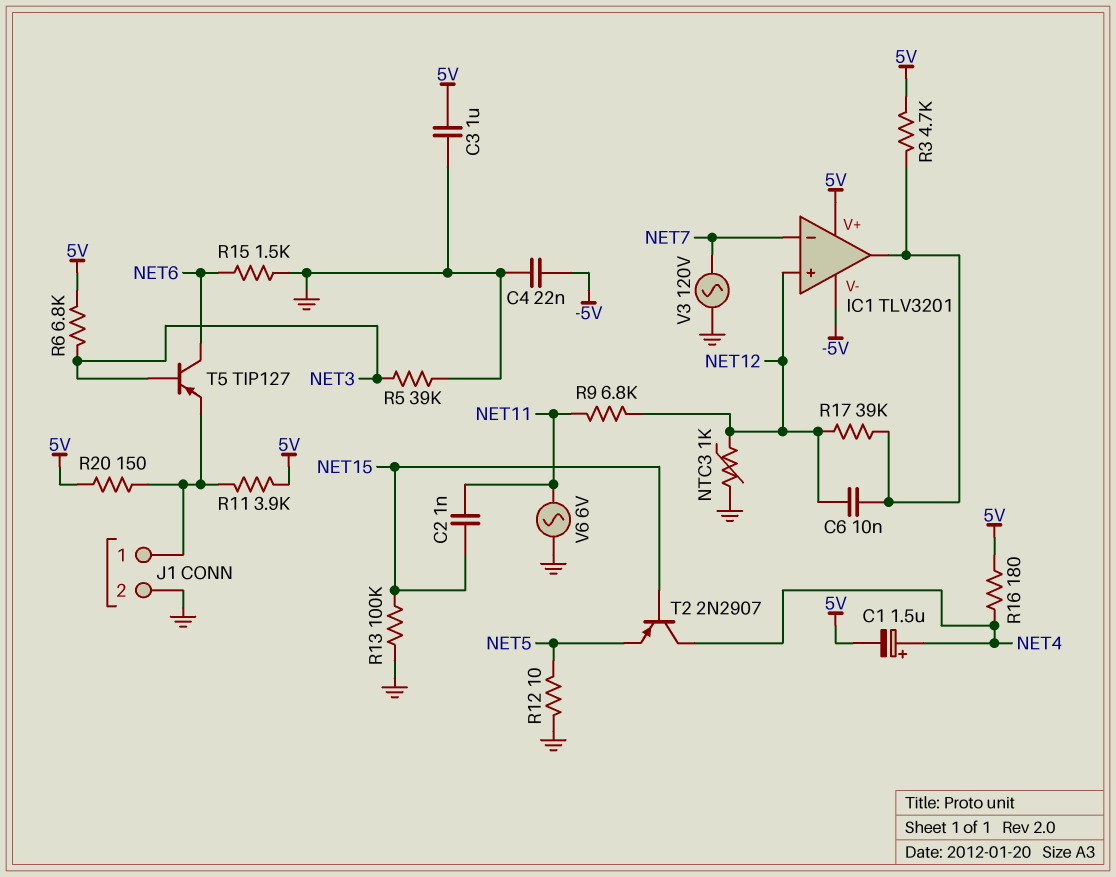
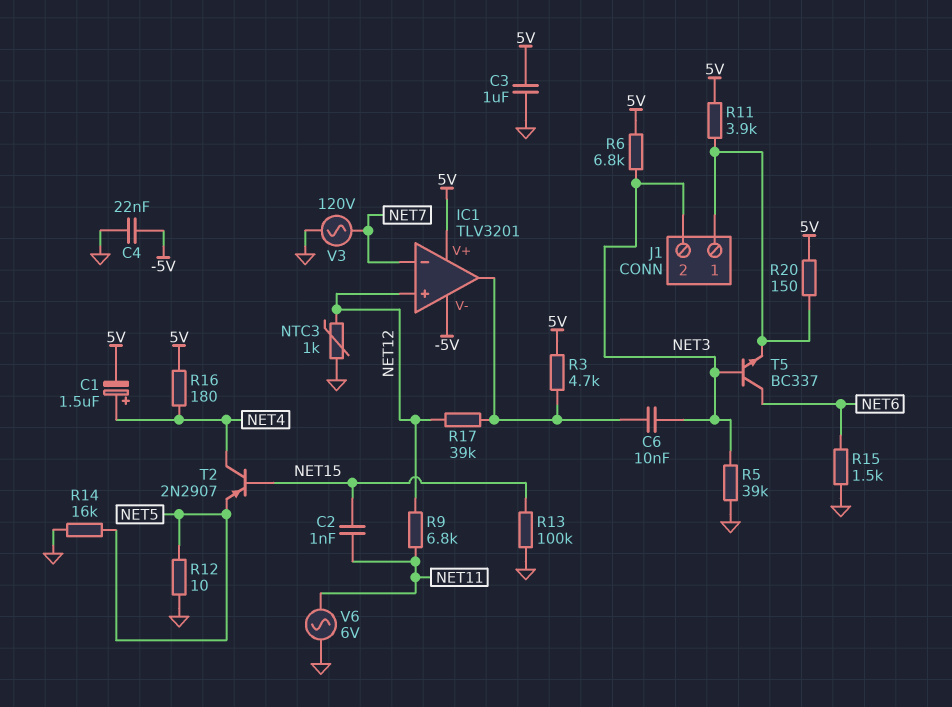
C6: 10nF (IC1/out, NET12) -> 10nF (IC1/out, NET3)
J1 pin 2: GND -> NET3
R14: none -> 16k (GND, NET5)
T5: PNP TIP127 (B NET3, C NET6, E J1/1) -> NPN BC337 (B NET3, C NET6, E J1/1)

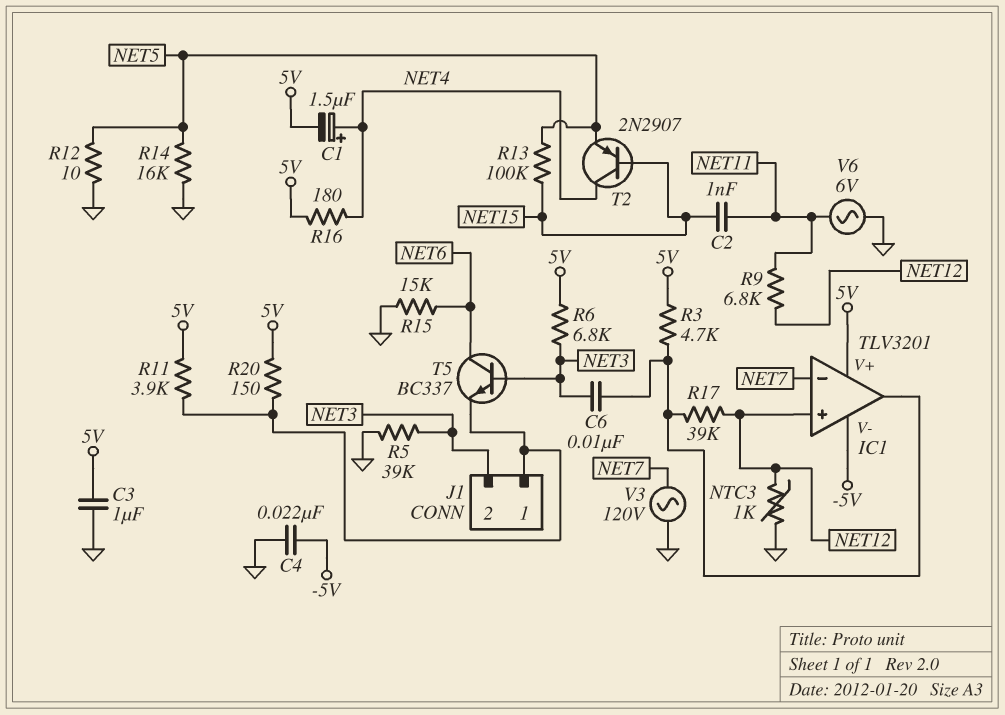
R13: 100k (GND, NET15) -> 100k (NET5, NET15)
R15: 1.5k (GND, NET6) -> 15k (GND, NET6)

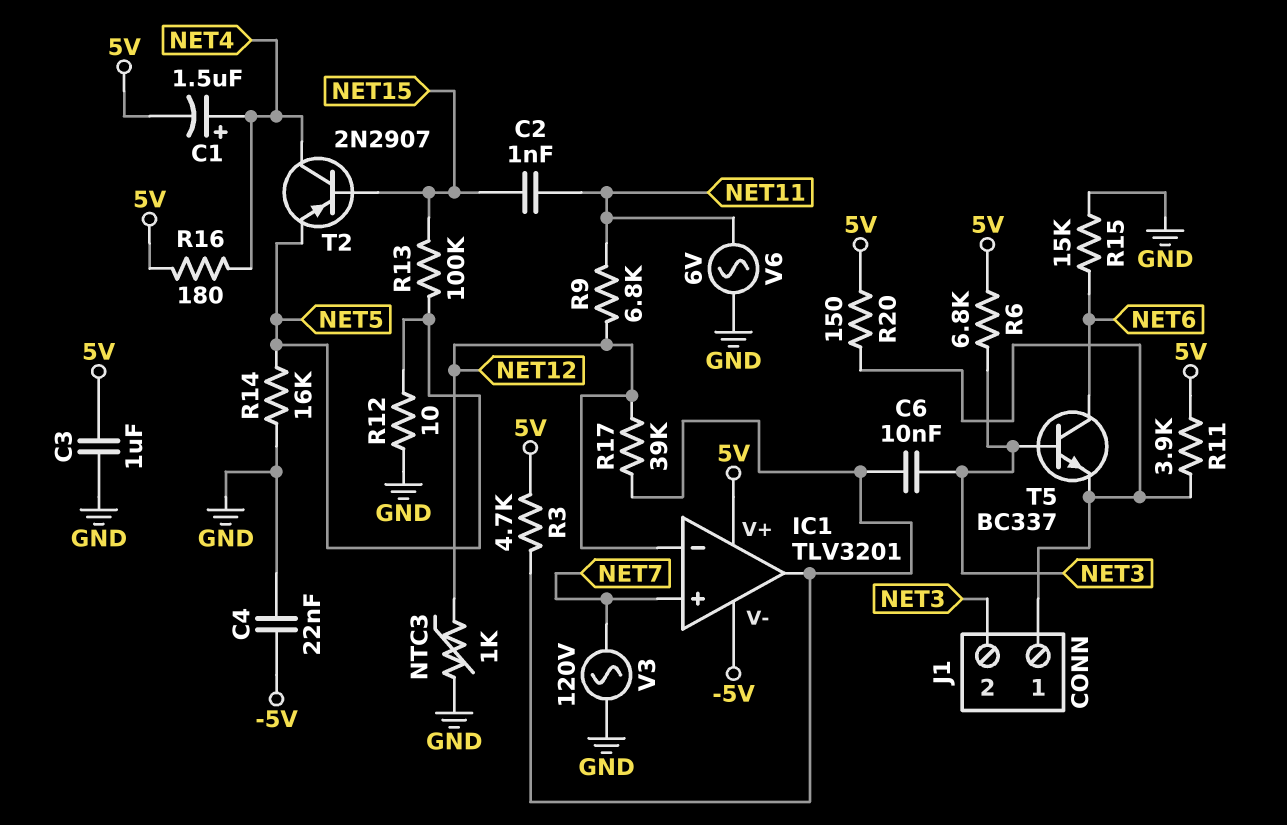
IC1 pin in+: NET12 -> NET7
IC1 pin in-: NET7 -> NET12
R5: 39k (GND, NET3) -> none

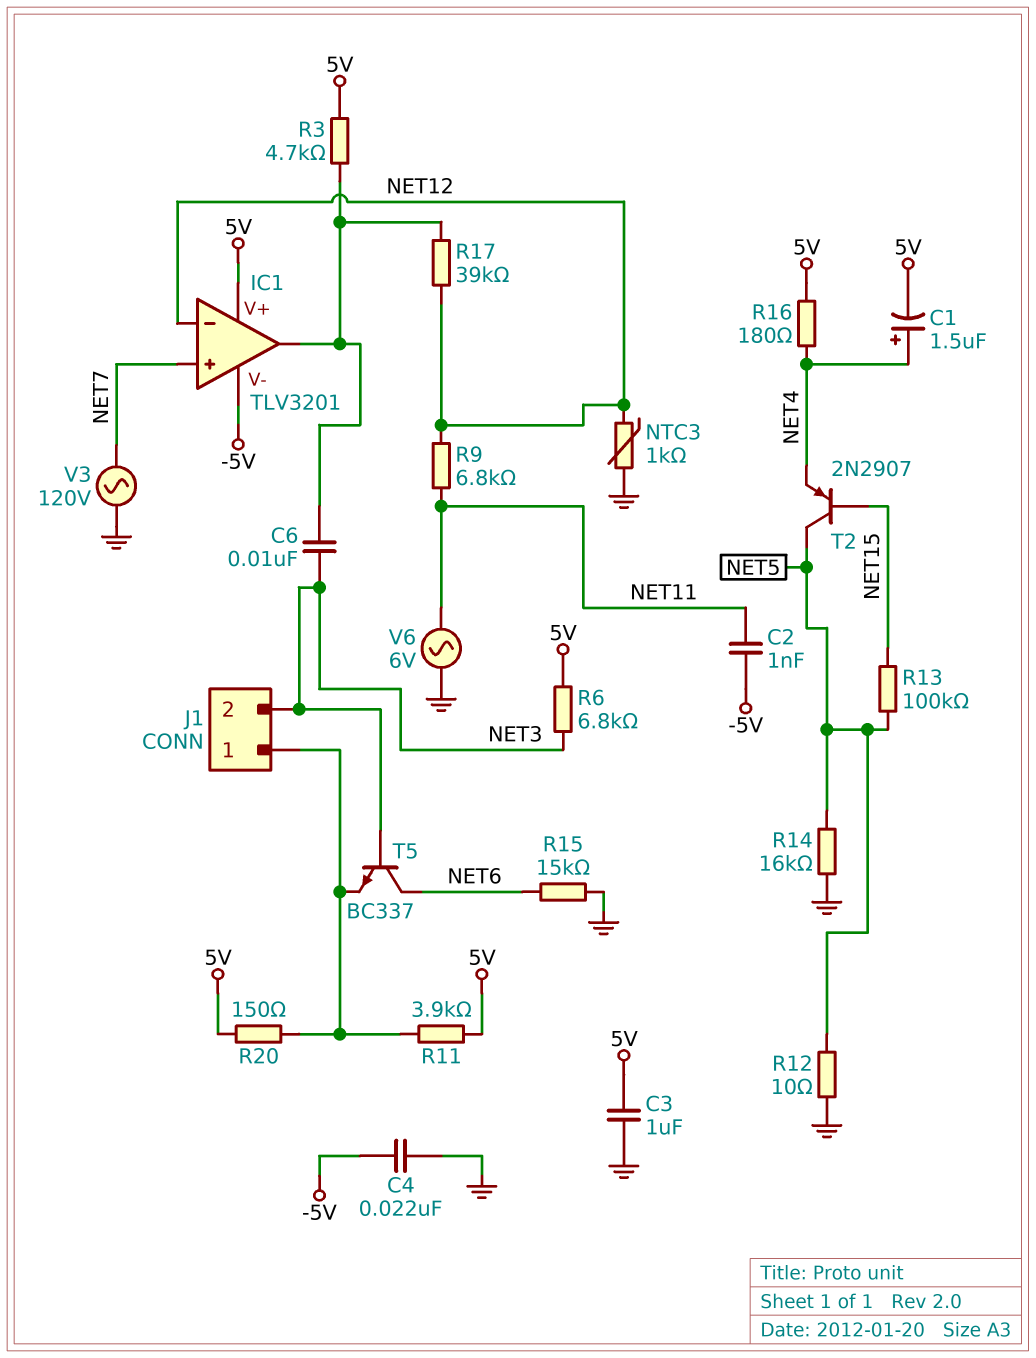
C2: 1nF (NET11, NET15) -> 1nF (-5V, NET11)
T2: PNP 2N2907 (B NET15, C NET4, E NET5) -> PNP 2N2907 (B NET15, C NET5, E NET4)

